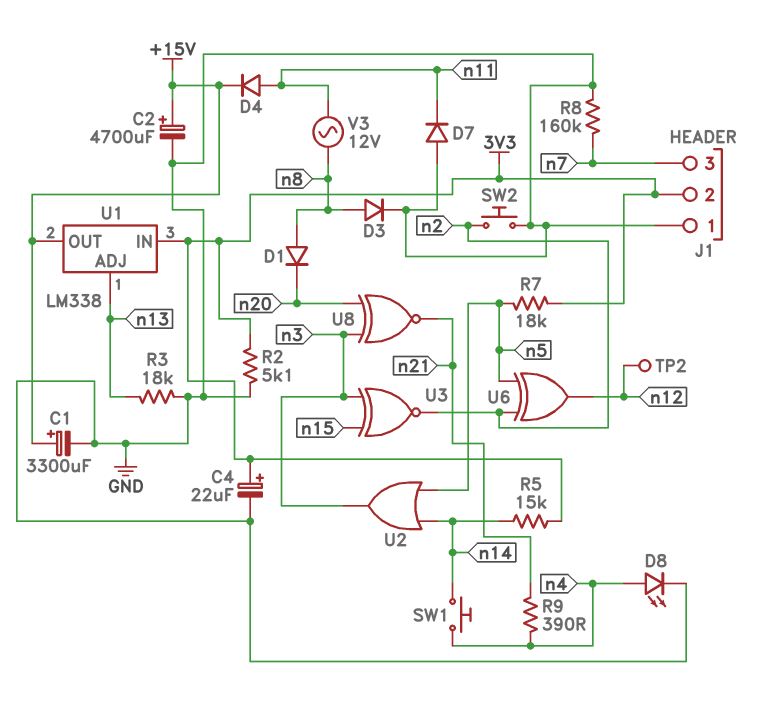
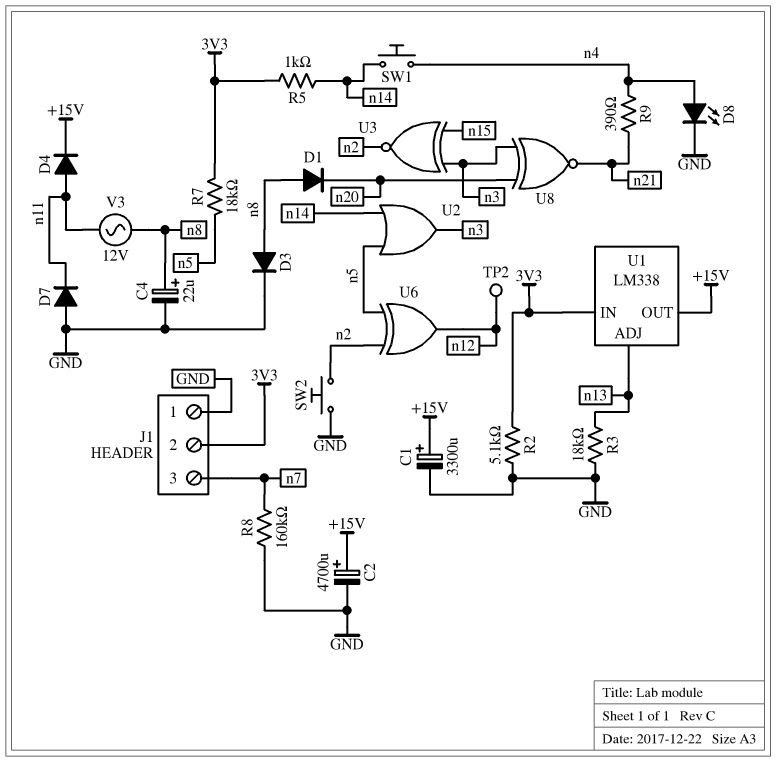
C4: 22uF (plus 3V3, minus GND) -> 22uF (plus n8, minus GND)
R5: 15k (3V3, n14) -> 1k (3V3, n14)

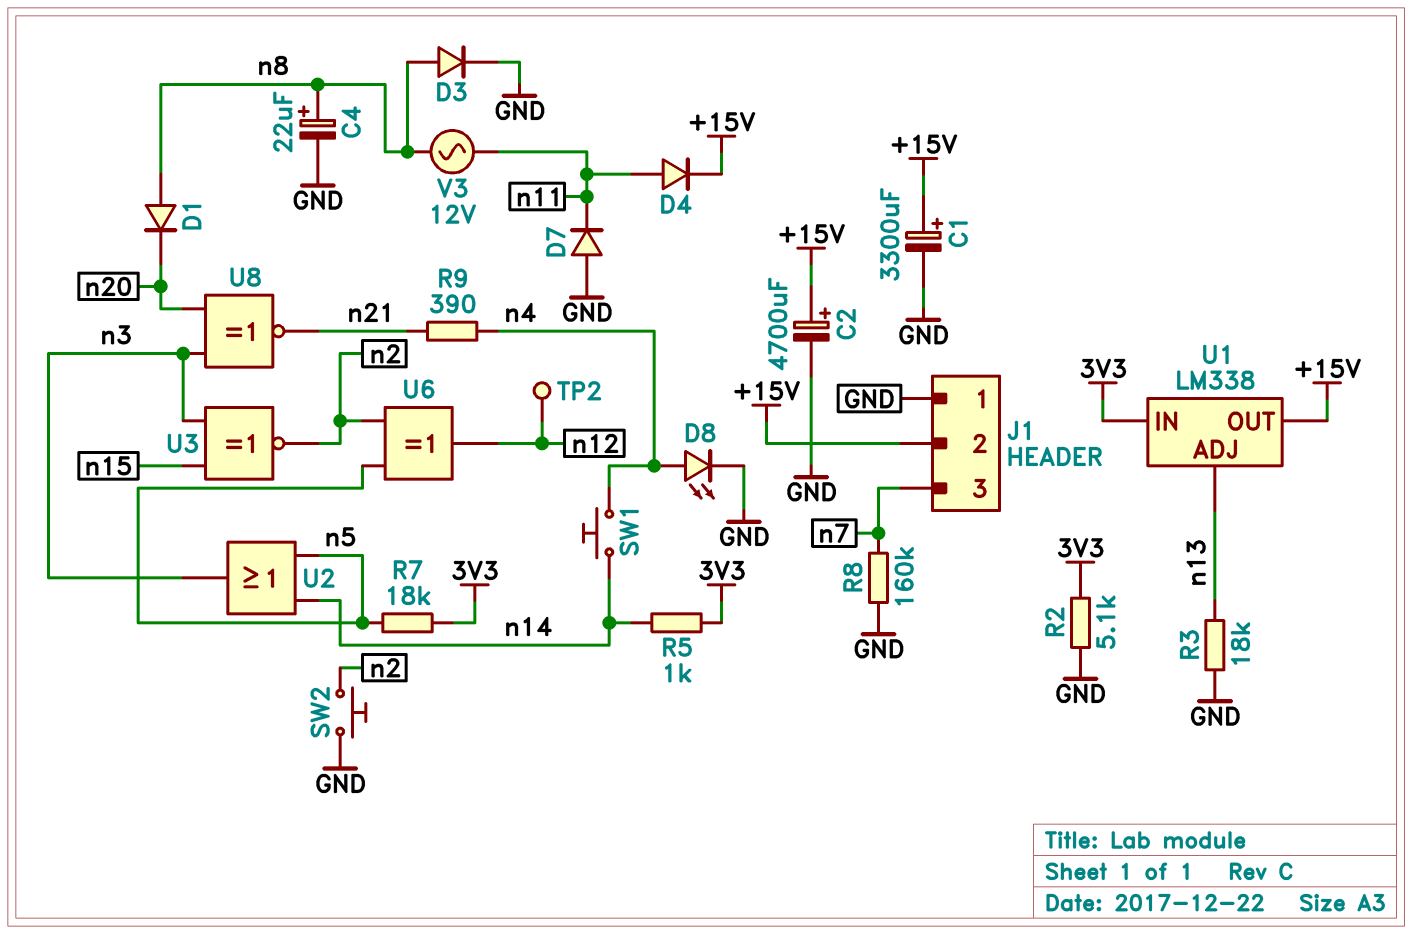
J1 pin 2: 3V3 -> +15V

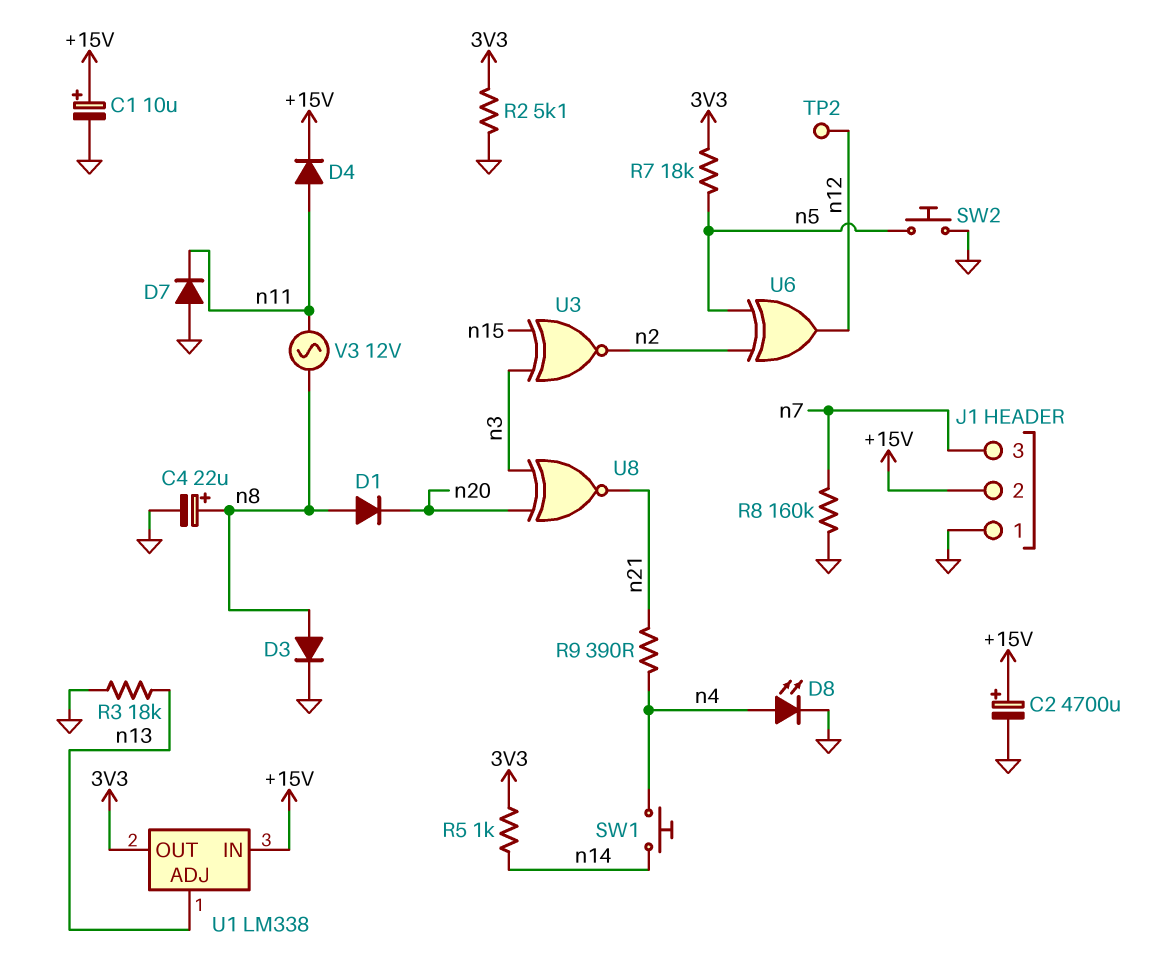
C1: 3300uF (plus +15V, minus GND) -> 10uF (plus +15V, minus GND)
SW2: button (GND, n2) -> button (GND, n5)
U1 pin IN: 3V3 -> +15V
U1 pin OUT: +15V -> 3V3
U2: OR (in n5, in n14, out n3) -> none

